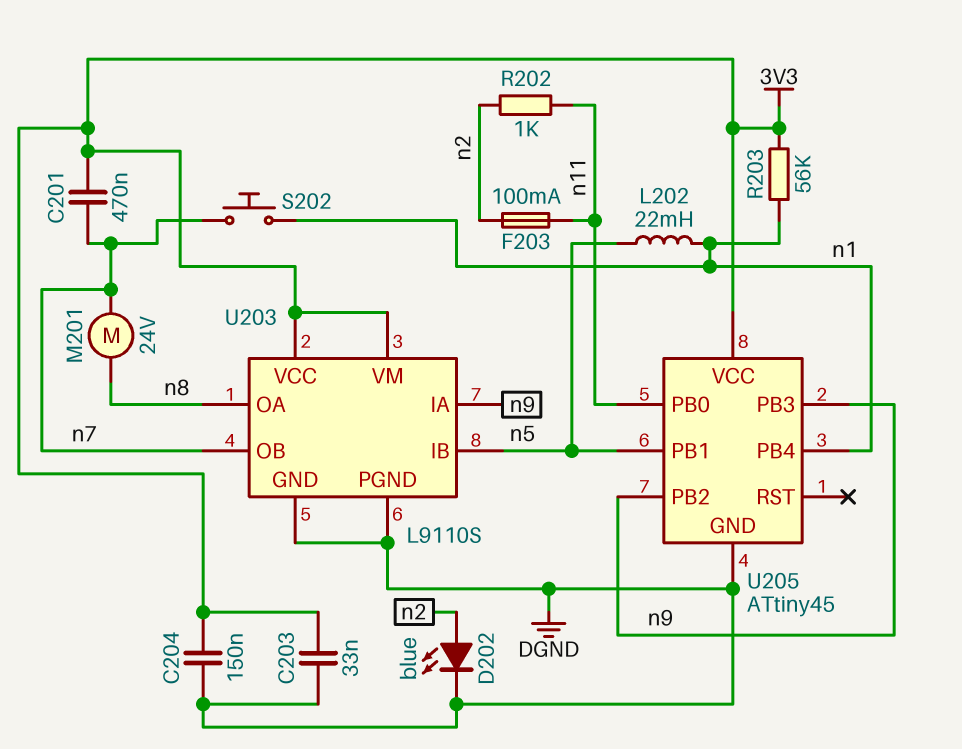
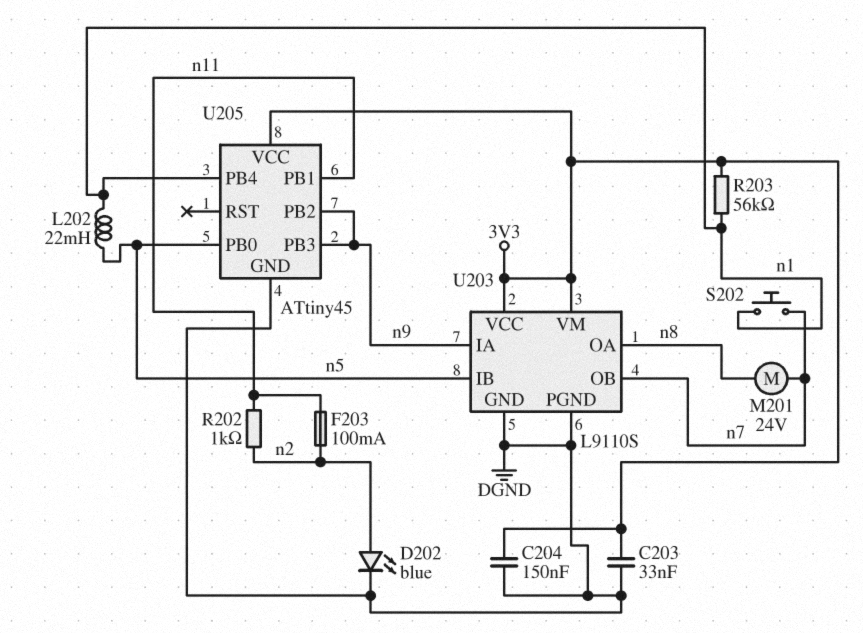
C201: 470nF (3V3, n7) -> none
U205 pin PB0: n11 -> n5
U205 pin PB1: n5 -> n11

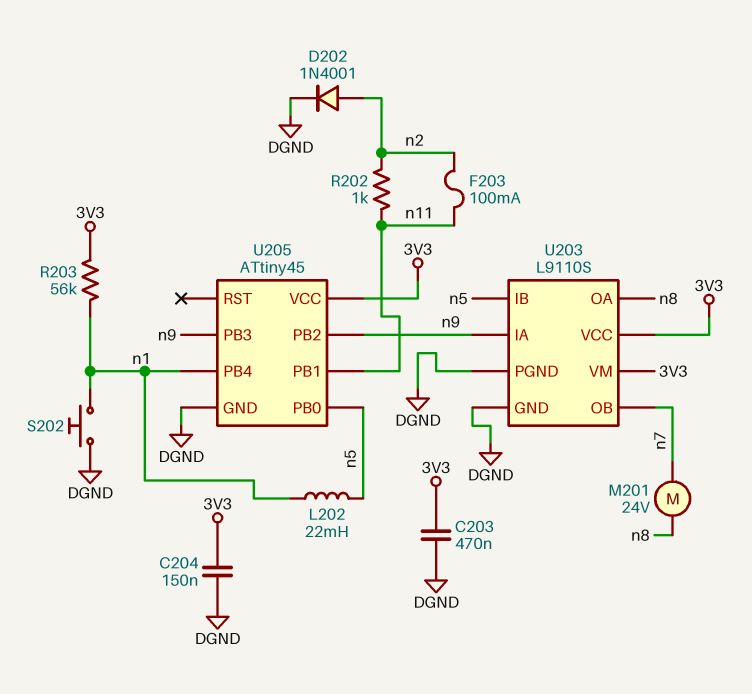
C203: 33nF (3V3, DGND) -> 470nF (3V3, DGND)
D202: LED blue (A n2, K DGND) -> diode 1N4001 (A n2, K DGND)
S202: button (n1, n7) -> button (DGND, n1)

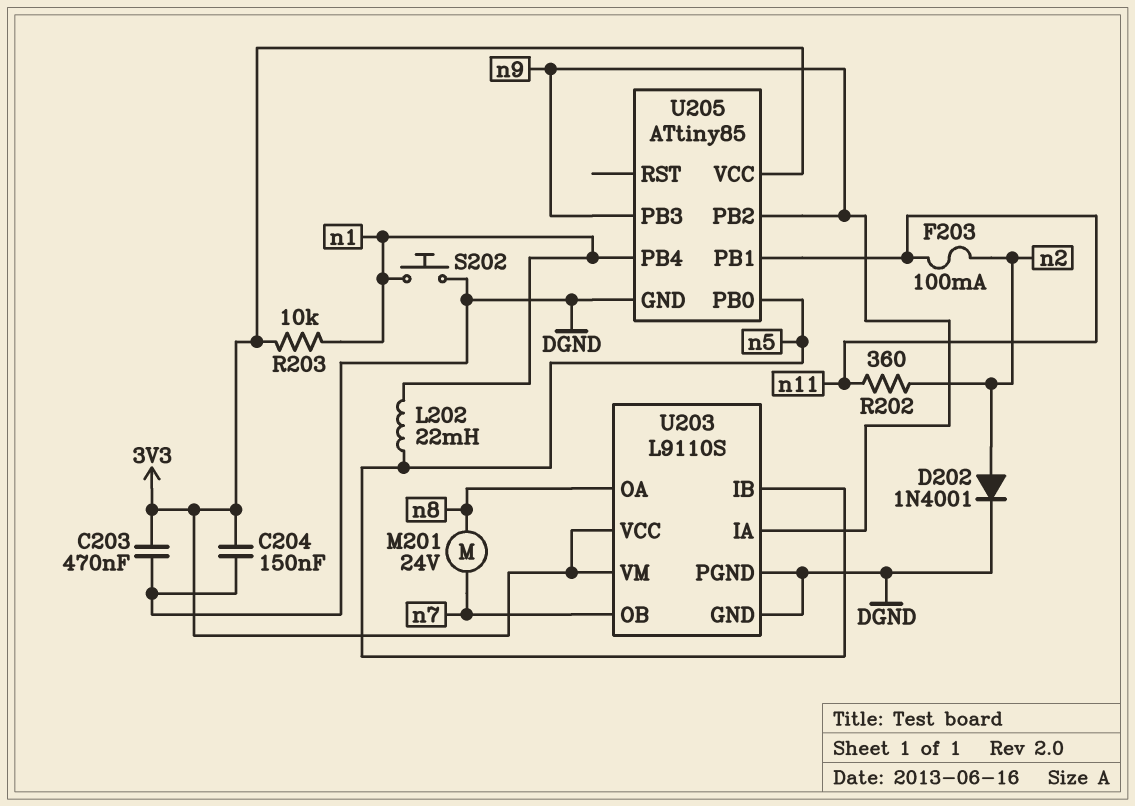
R202: 1k (n2, n11) -> 360 (n2, n11)
R203: 56k (3V3, n1) -> 10k (3V3, n1)
U205: ATtiny45 -> ATtiny85

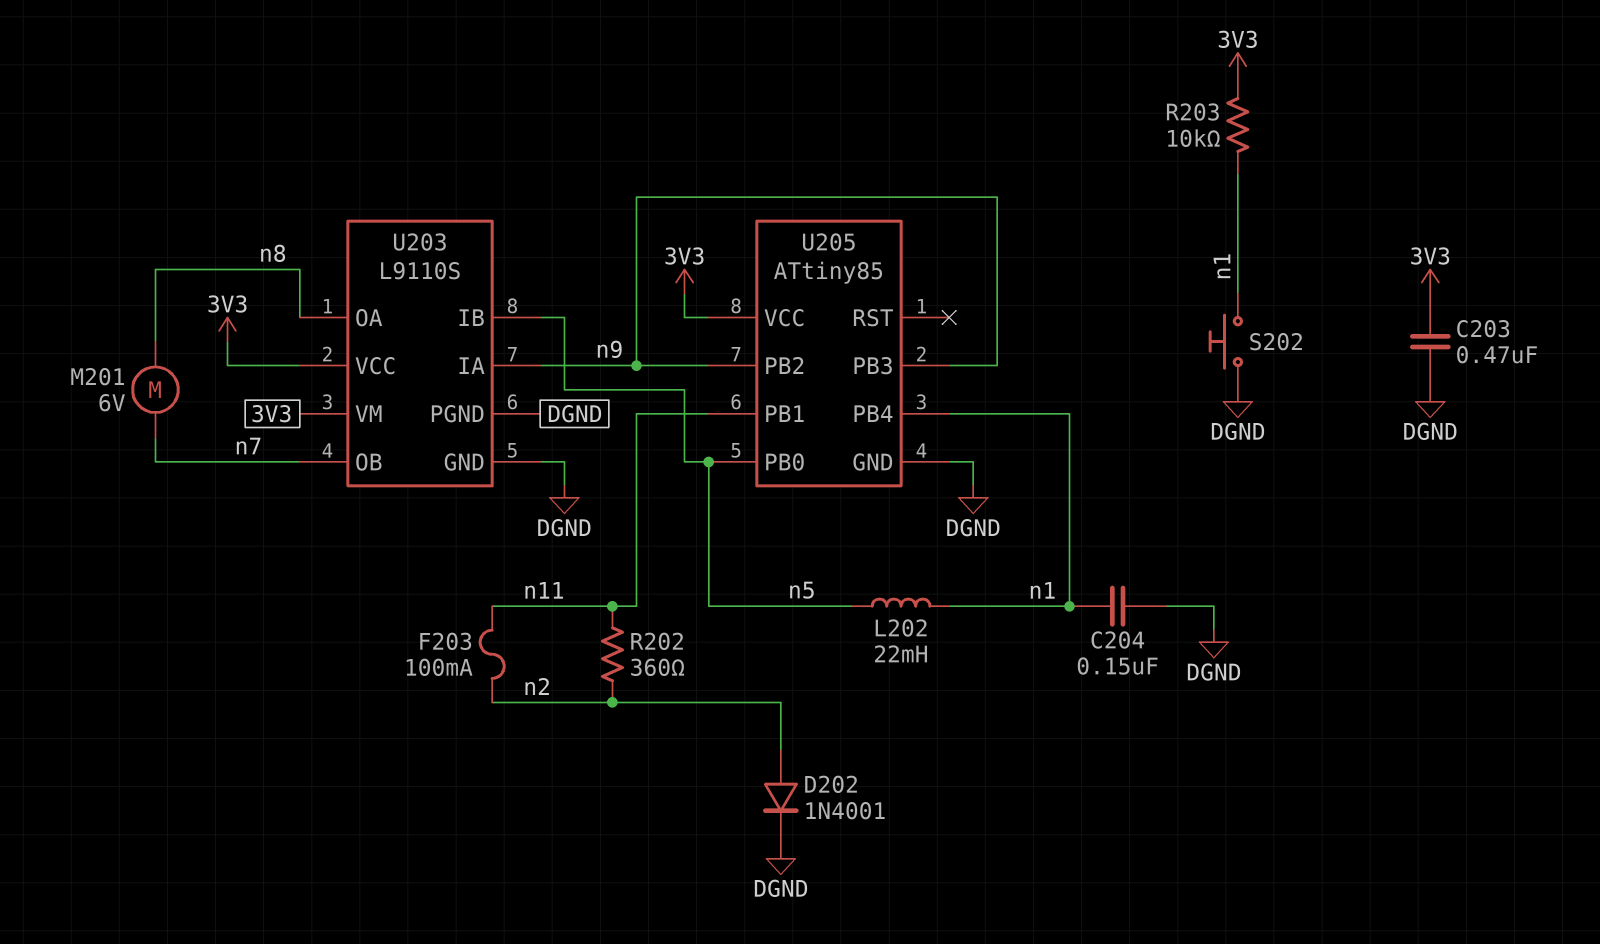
C204: 150nF (3V3, DGND) -> 150nF (DGND, n1)
M201: motor 24V (n7, n8) -> motor 6V (n7, n8)

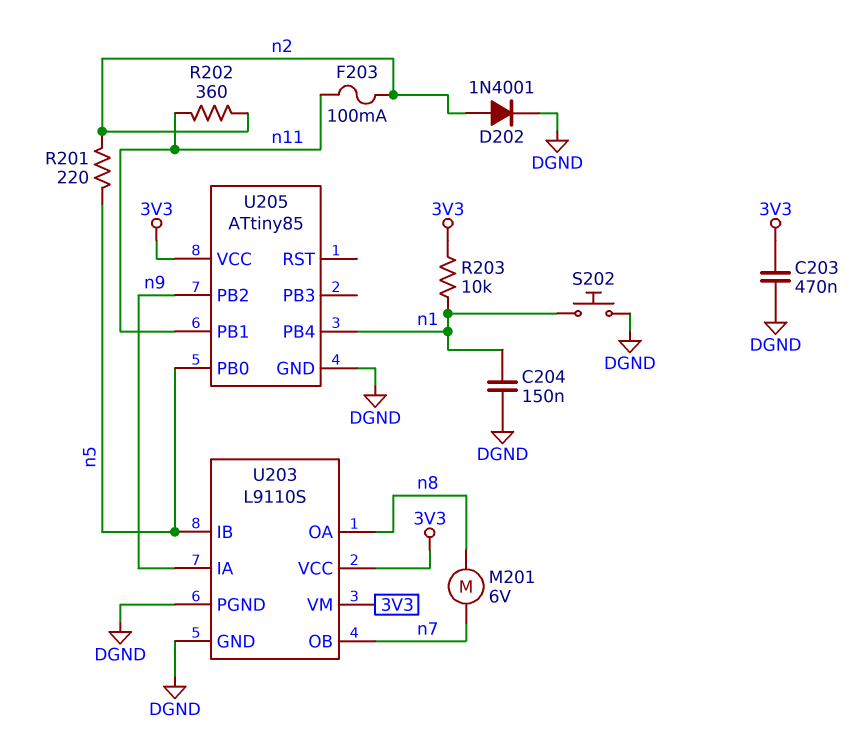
L202: 22mH (n1, n5) -> none
R201: none -> 220 (n2, n5)
U205 pin PB3: n9 -> none

